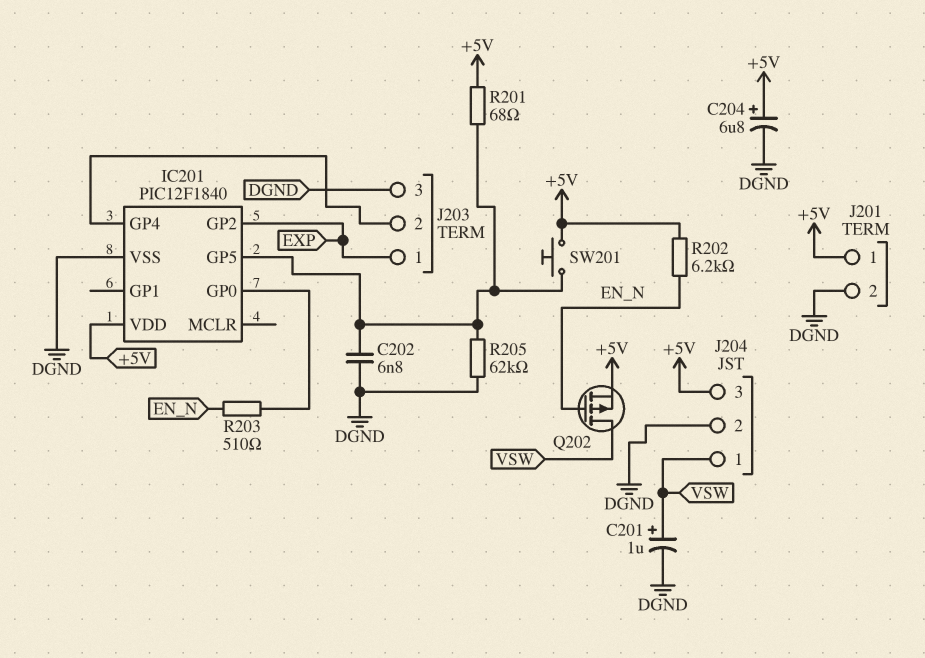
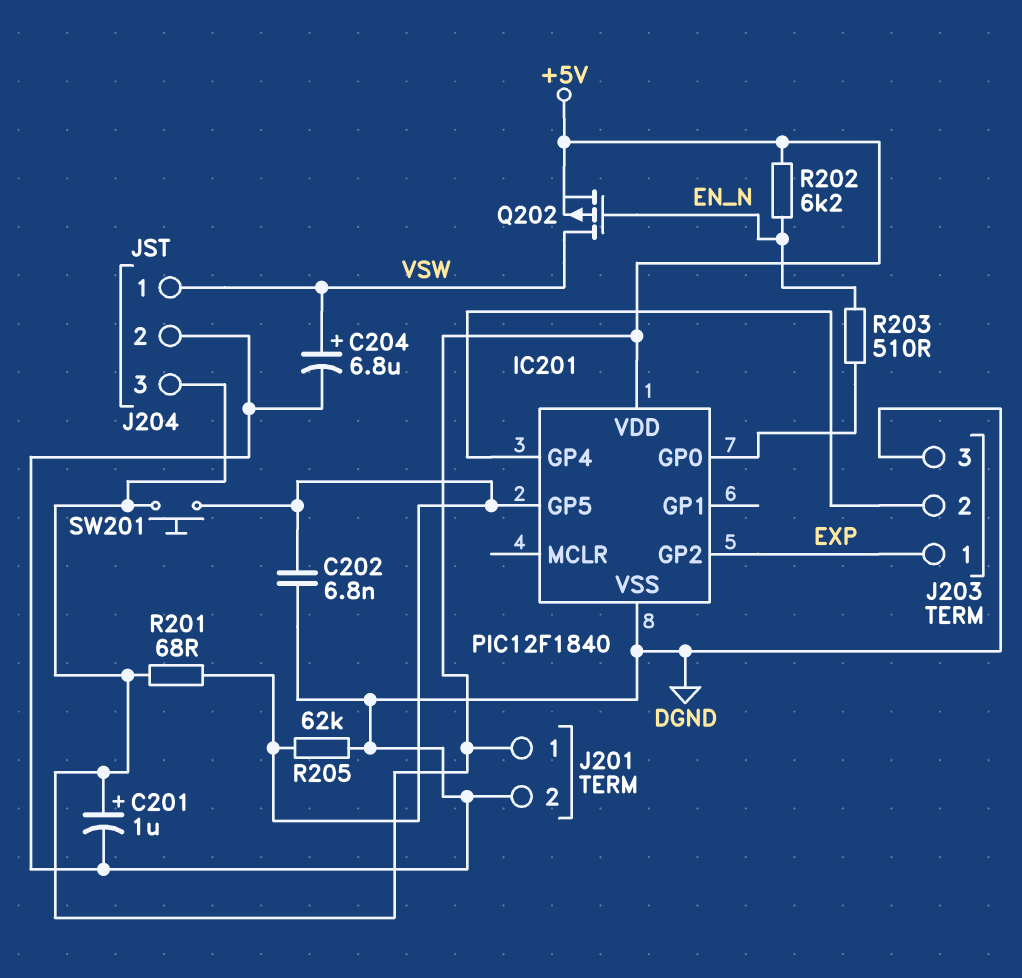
C201: 1uF (plus VSW, minus DGND) -> 1uF (plus +5V, minus DGND)
C204: 6.8uF (plus +5V, minus DGND) -> 6.8uF (plus VSW, minus DGND)

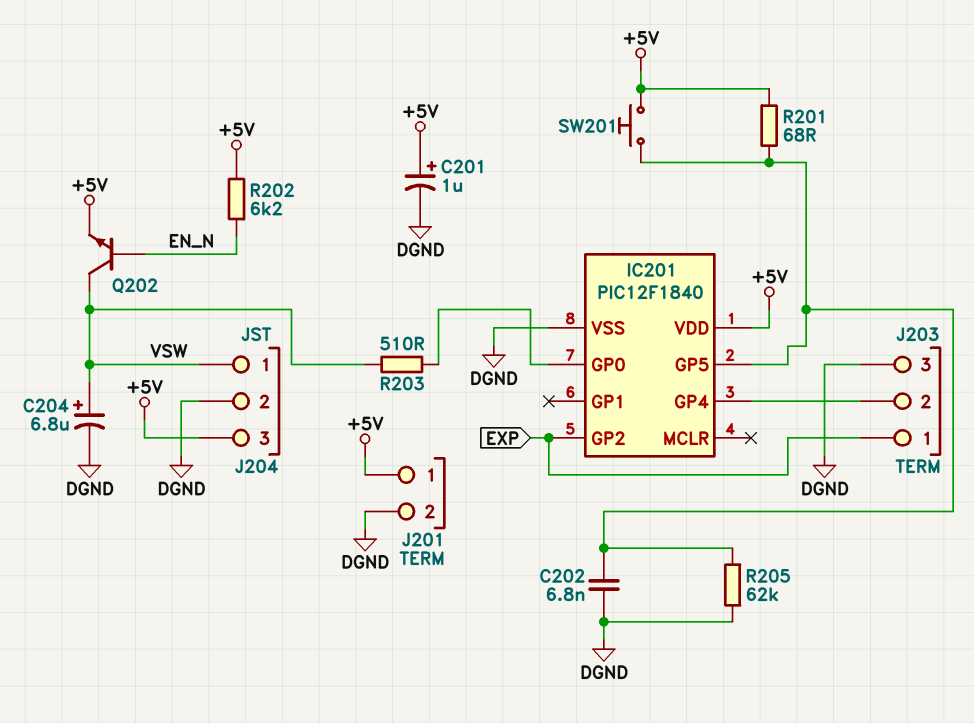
Q202: PMOS (G EN_N, D VSW, S +5V) -> NPN (B EN_N, C VSW, E +5V)
R203: 510 (EN_N, IC201/GP0) -> 510 (IC201/GP0, VSW)

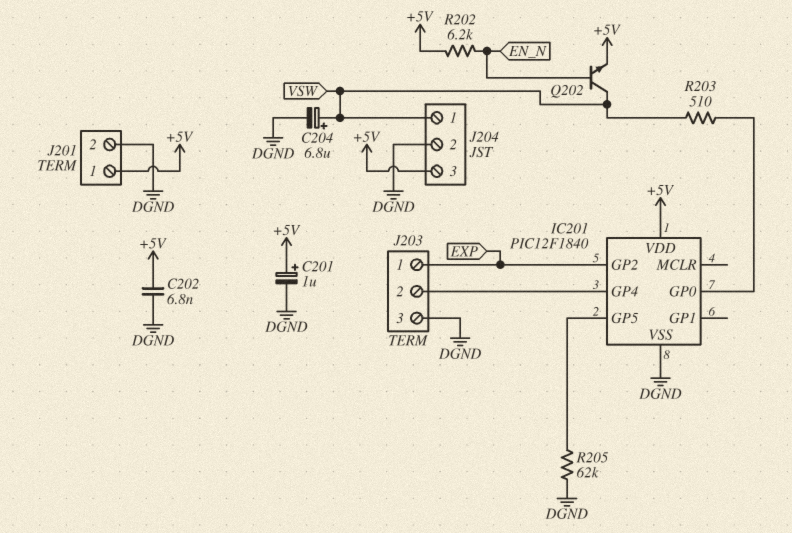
C202: 6.8nF (DGND, IC201/GP5) -> 6.8nF (+5V, DGND)
R201: 68 (+5V, IC201/GP5) -> none
SW201: button (+5V, IC201/GP5) -> none

